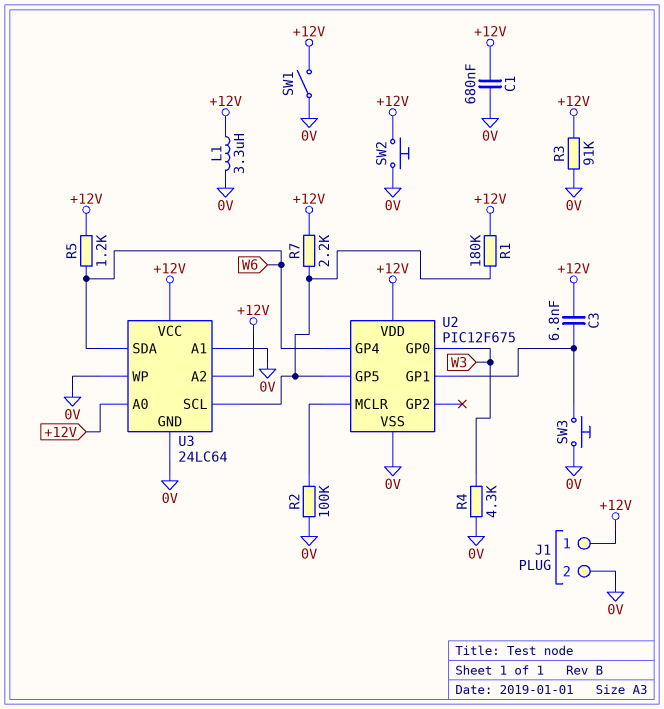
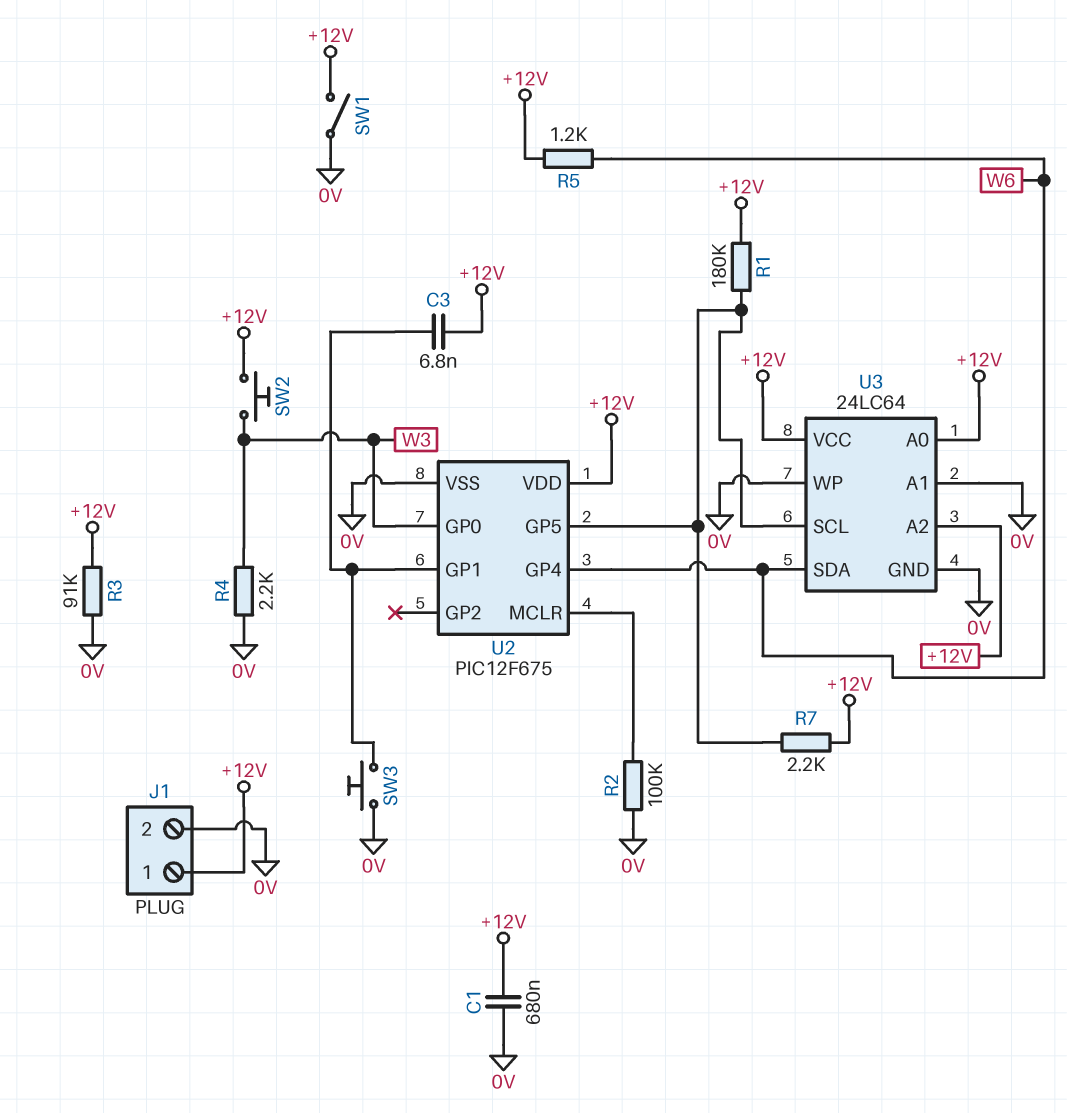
L1: 3.3uH (+12V, 0V) -> none
R4: 4.3k (0V, W3) -> 2.2k (0V, W3)
SW2: button (+12V, 0V) -> button (+12V, W3)

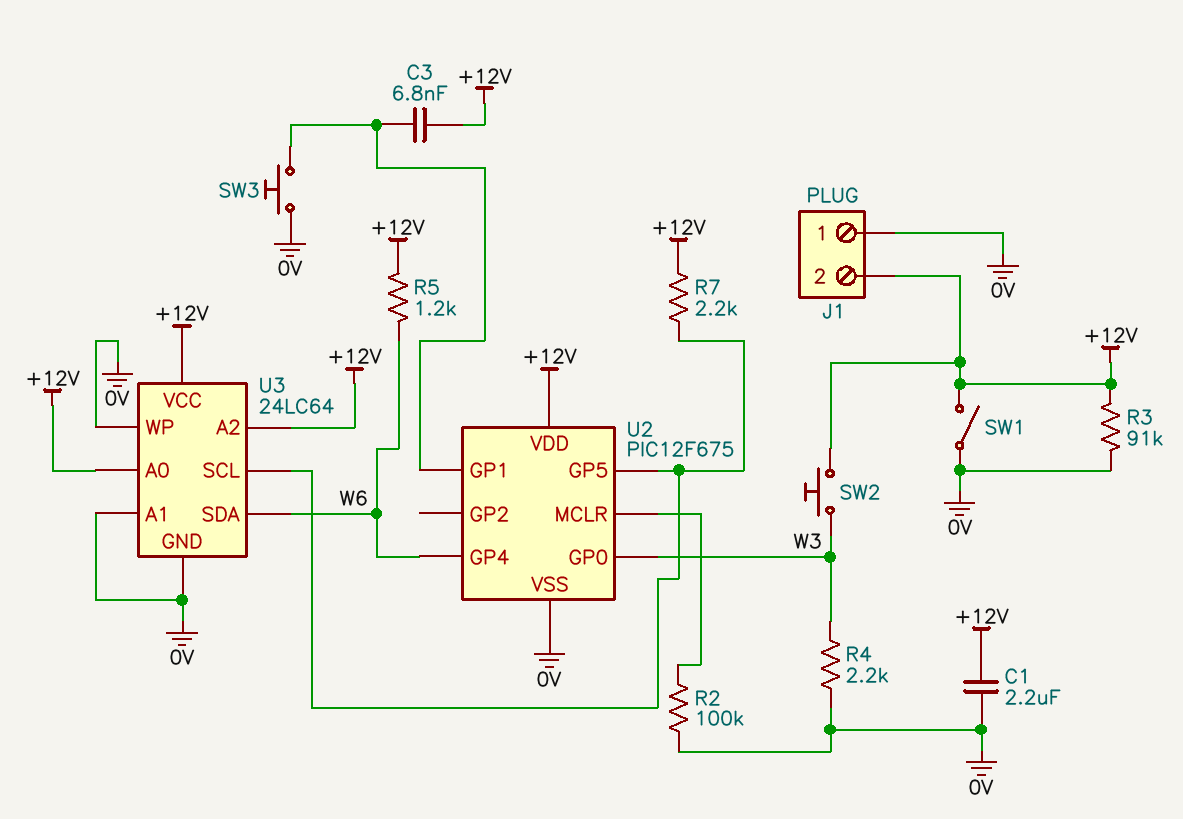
C1: 680nF (+12V, 0V) -> 2.2uF (+12V, 0V)
J1 pin 1: +12V -> 0V
J1 pin 2: 0V -> +12V
R1: 180k (+12V, U2/GP5) -> none

